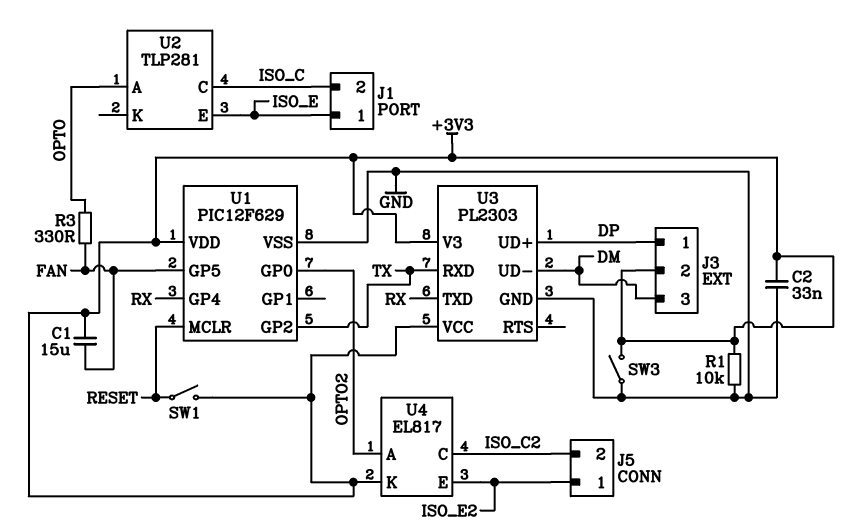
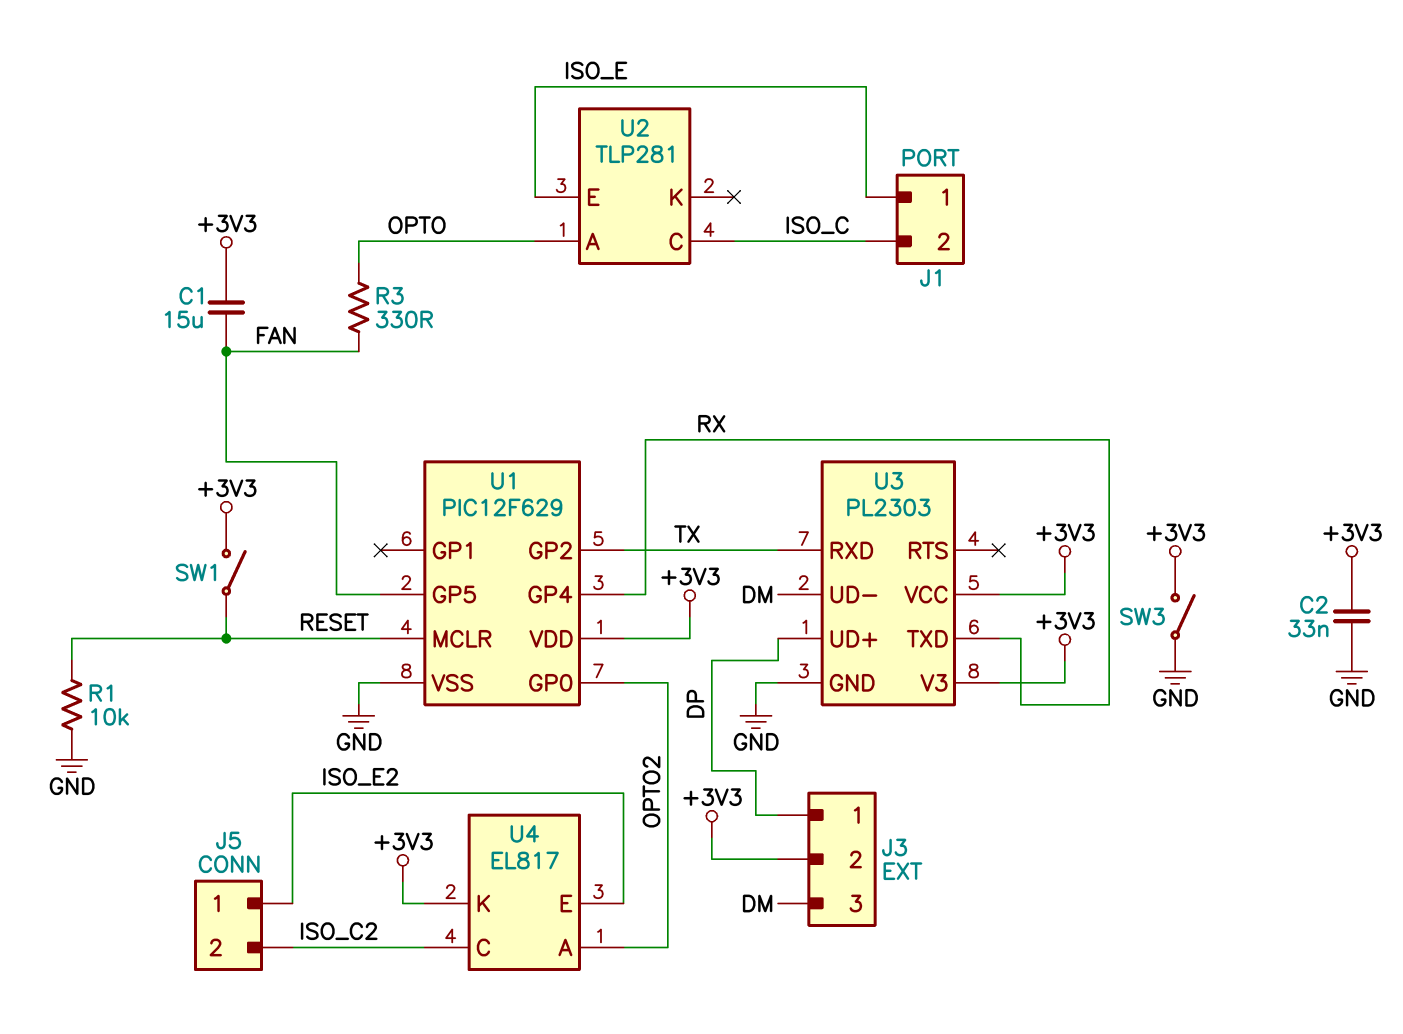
R1: 10k (+3V3, GND) -> 10k (GND, RESET)

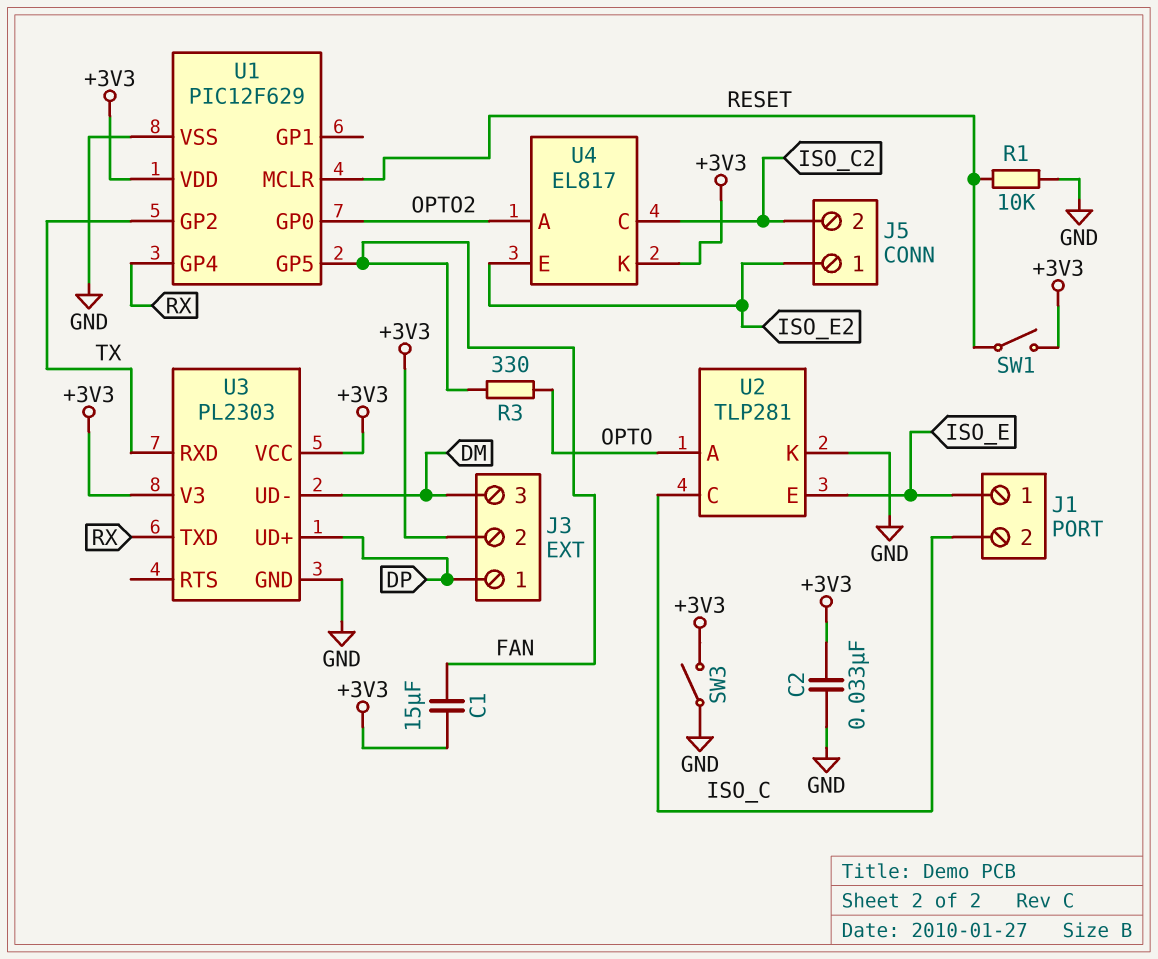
U2 pin K: none -> GND

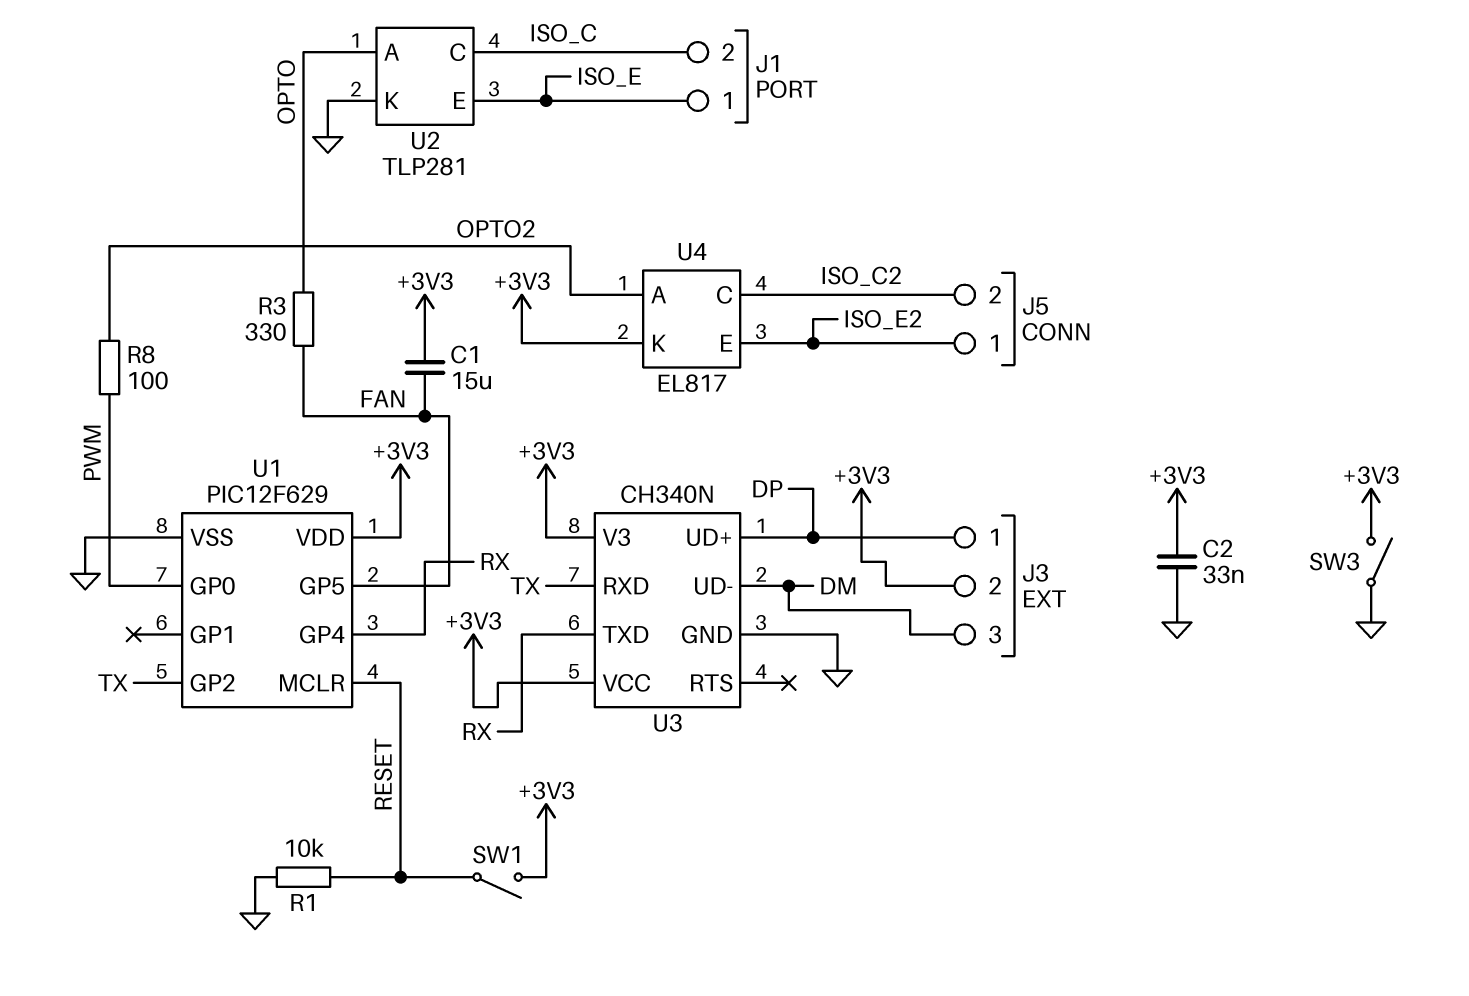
R8: none -> 100 (OPTO2, PWM)
U1 pin GP0: OPTO2 -> PWM
U3: PL2303 -> CH340N

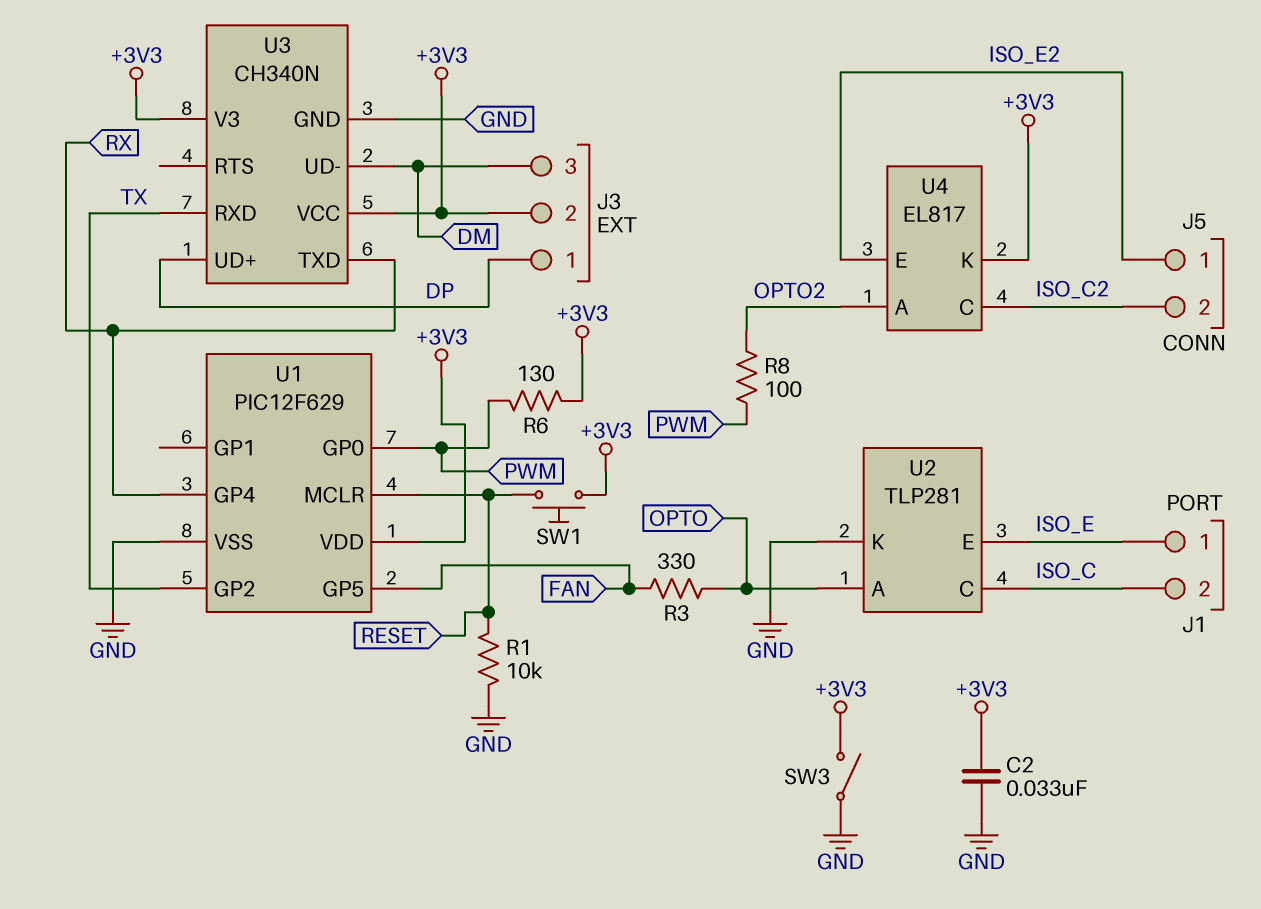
C1: 15uF (+3V3, FAN) -> none
R6: none -> 130 (+3V3, PWM)
SW1: switch (+3V3, RESET) -> button (+3V3, RESET)

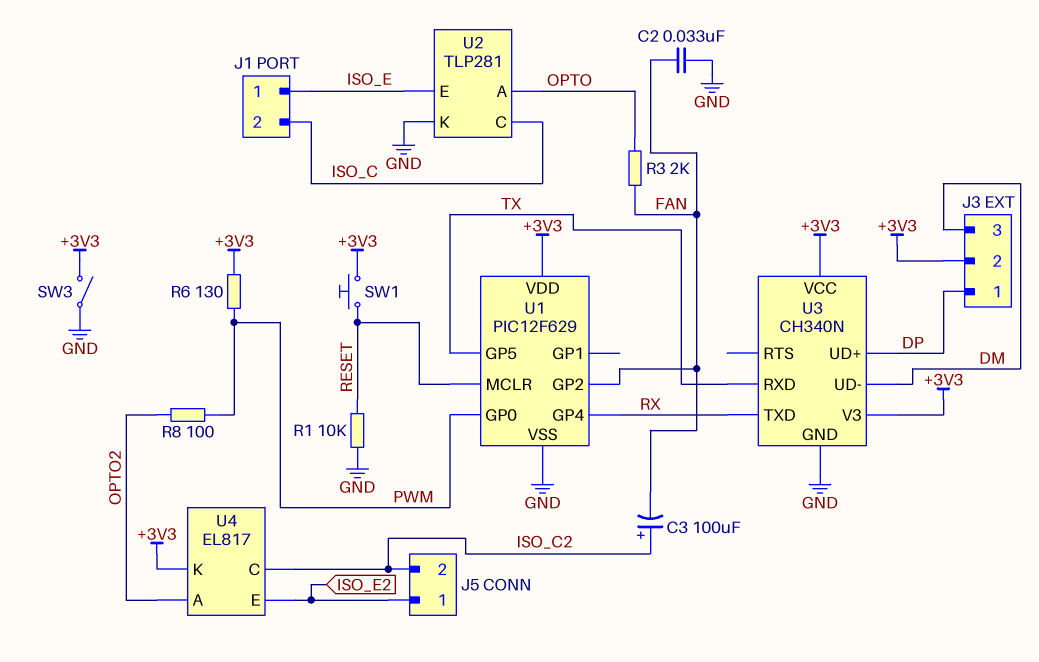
C2: 33nF (+3V3, GND) -> 33nF (FAN, GND)
C3: none -> 100uF (plus ISO_C2, minus FAN)
R3: 330 (FAN, OPTO) -> 2k (FAN, OPTO)
U1 pin GP2: TX -> FAN
U1 pin GP5: FAN -> TX

